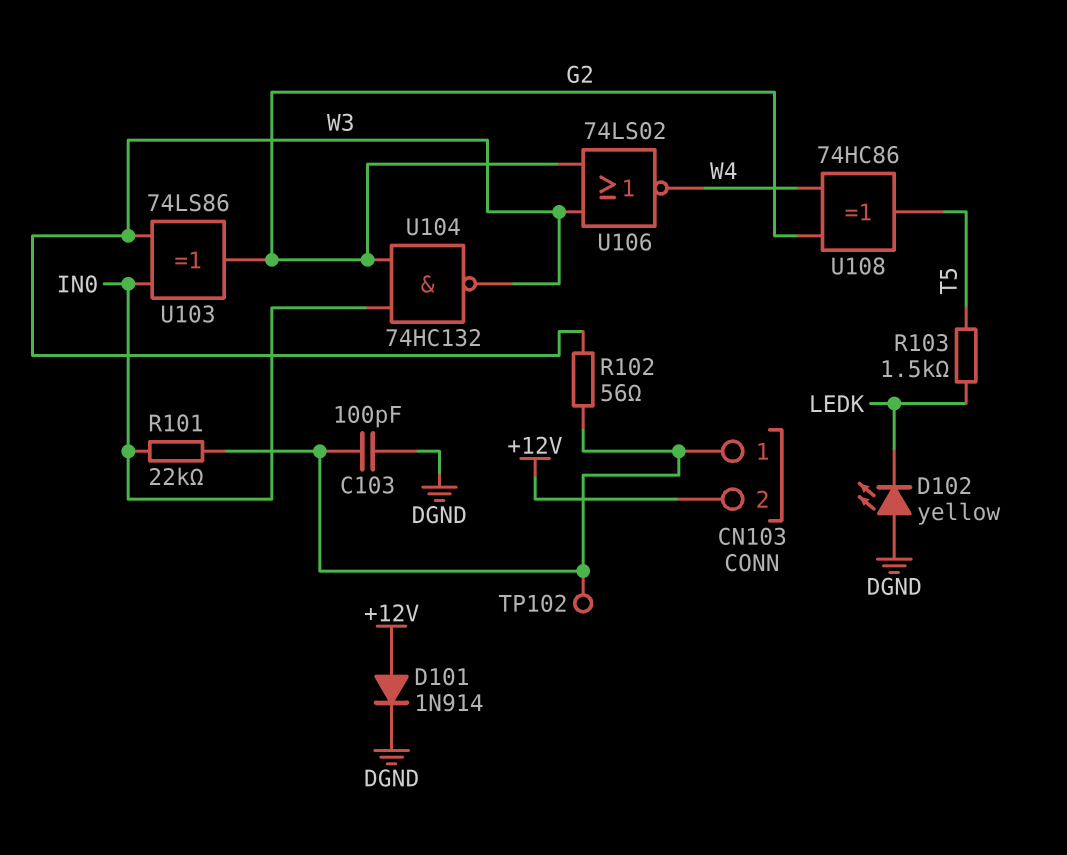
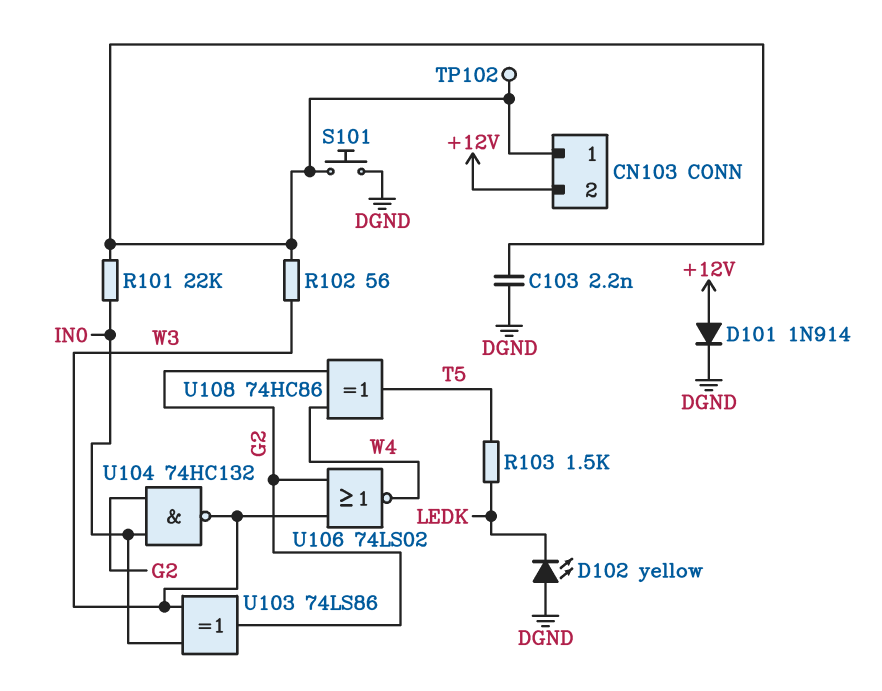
C103: 100pF (CN103/1, DGND) -> 2.2nF (CN103/1, DGND)
S101: none -> button (CN103/1, DGND)

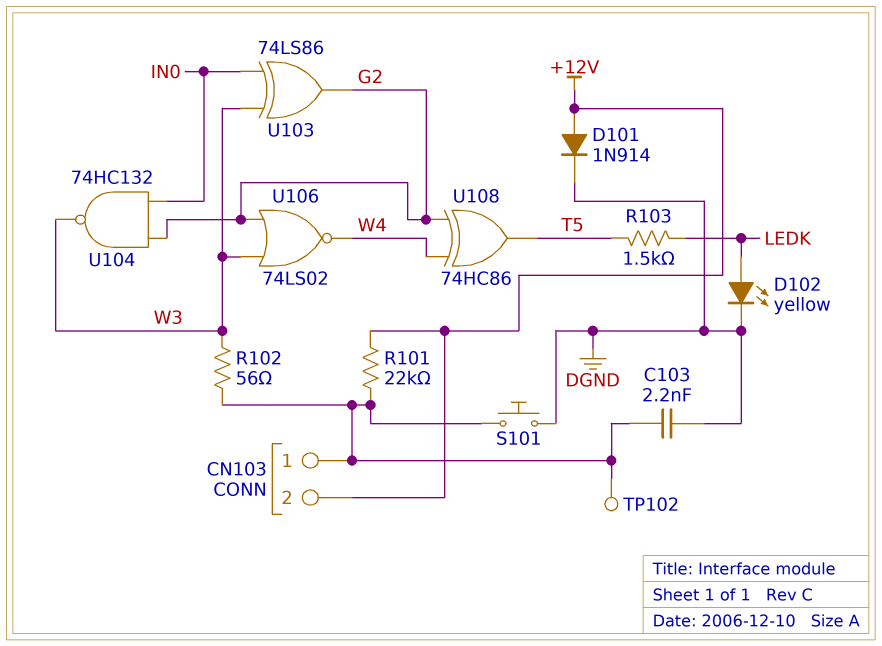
D102: LED yellow (A DGND, K LEDK) -> LED yellow (A LEDK, K DGND)
R101: 22k (CN103/1, IN0) -> 22k (+12V, CN103/1)

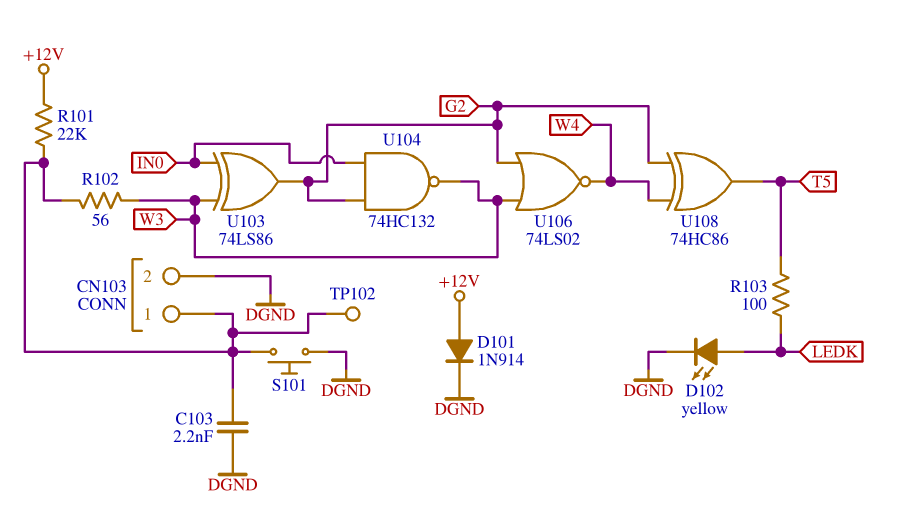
CN103 pin 2: +12V -> DGND
R103: 1.5k (LEDK, T5) -> 100 (LEDK, T5)

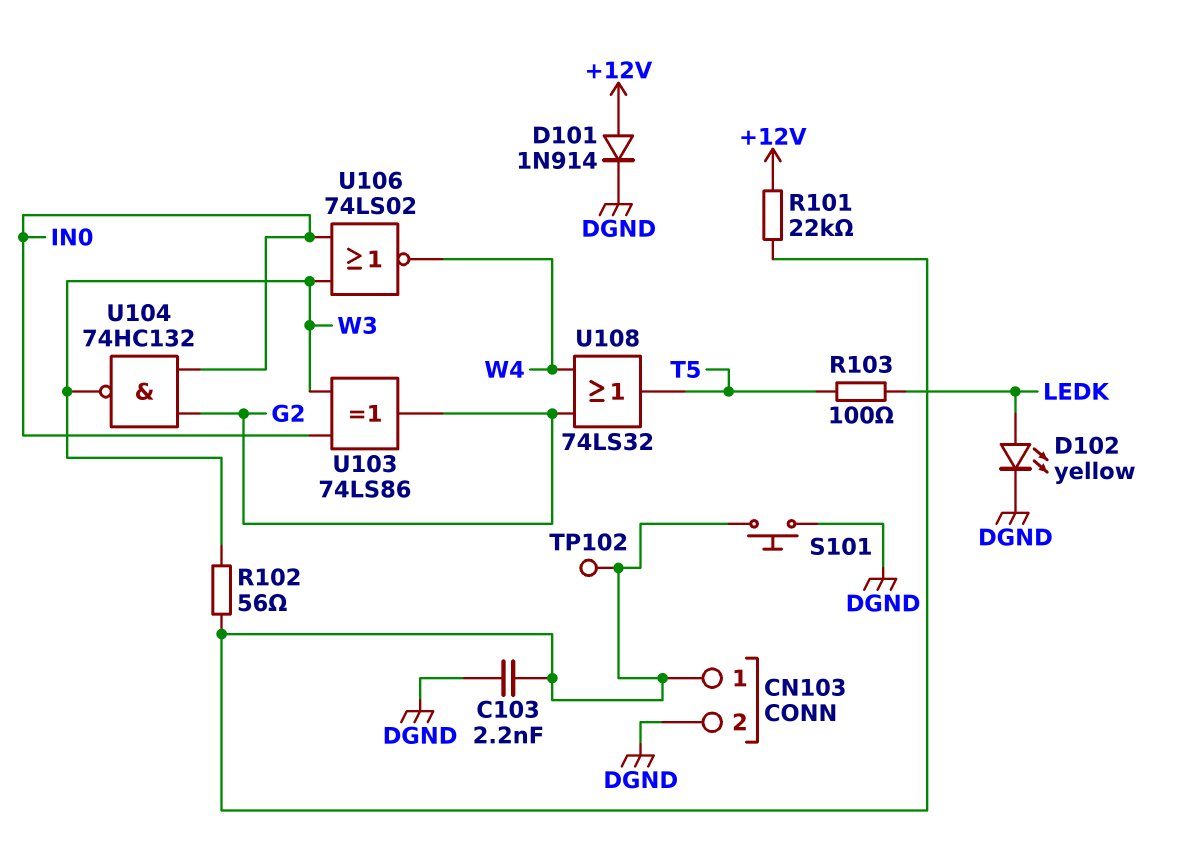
U106: NOR 74LS02 (in G2, in W3, out W4) -> NOR 74LS02 (in IN0, in W3, out W4)
U108: XOR 74HC86 (in G2, in W4, out T5) -> OR 74LS32 (in G2, in W4, out T5)

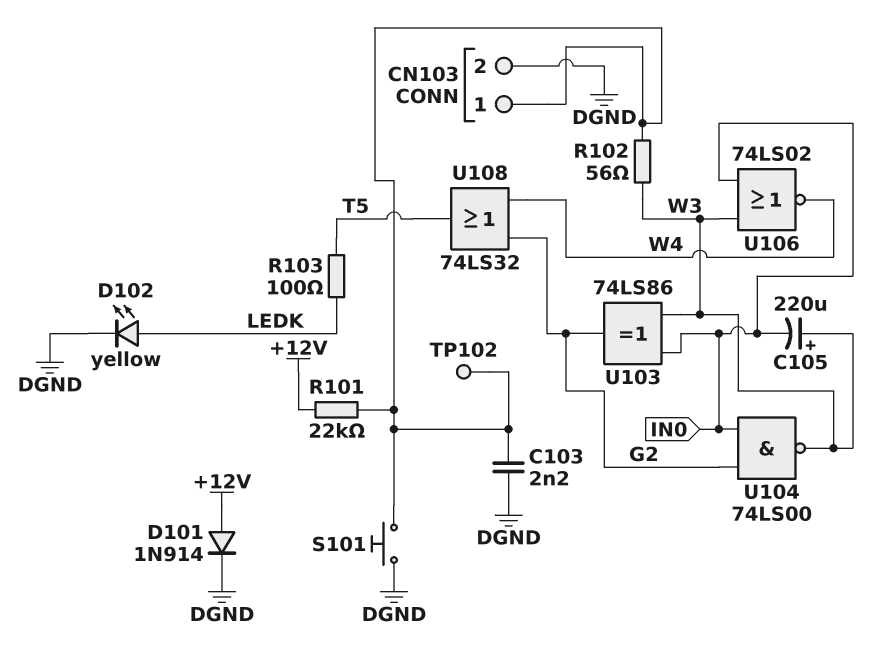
C105: none -> 220uF (plus W3, minus IN0)
U104: NAND 74HC132 (in G2, in IN0, out W3) -> NAND 74LS00 (in G2, in IN0, out W3)

